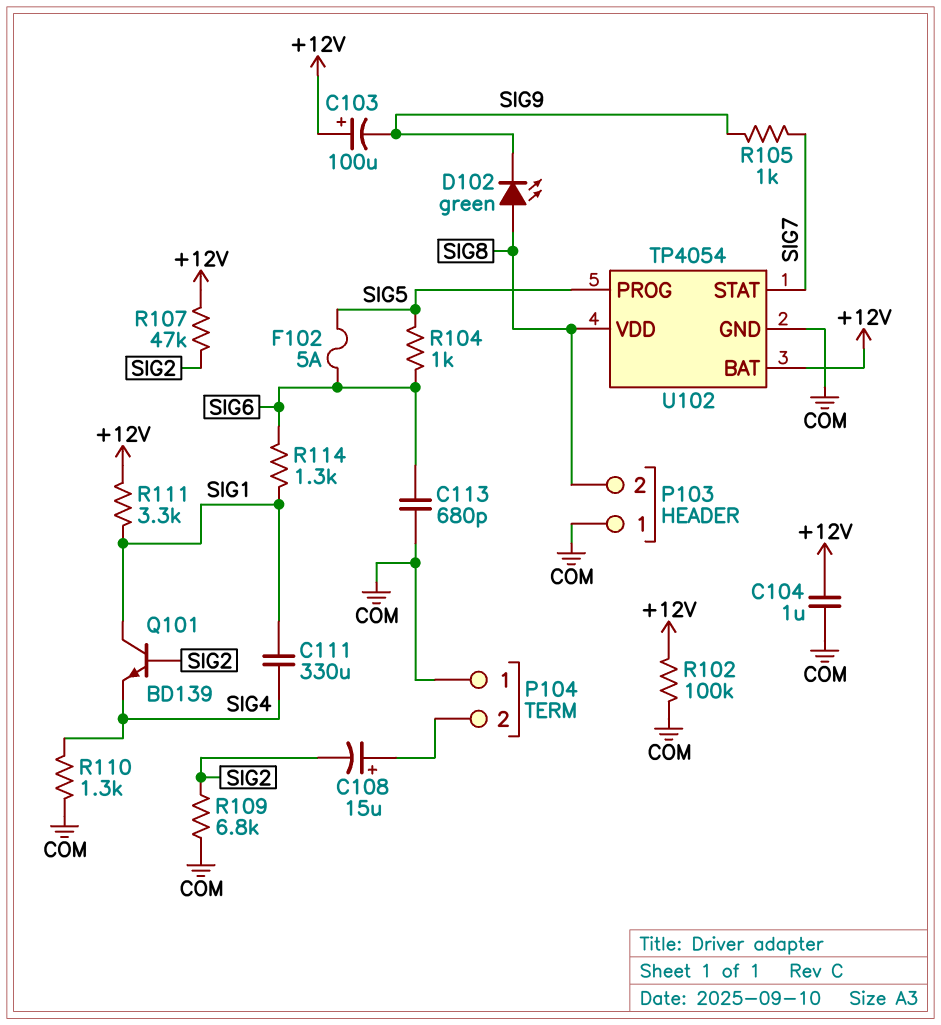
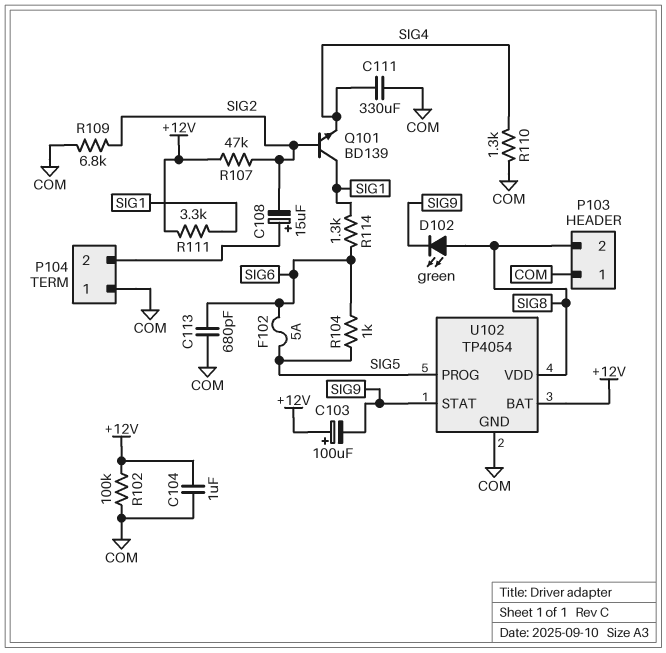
C111: 330uF (SIG1, SIG4) -> 330uF (COM, SIG4)
R105: 1k (SIG7, SIG9) -> none
U102 pin STAT: SIG7 -> SIG9

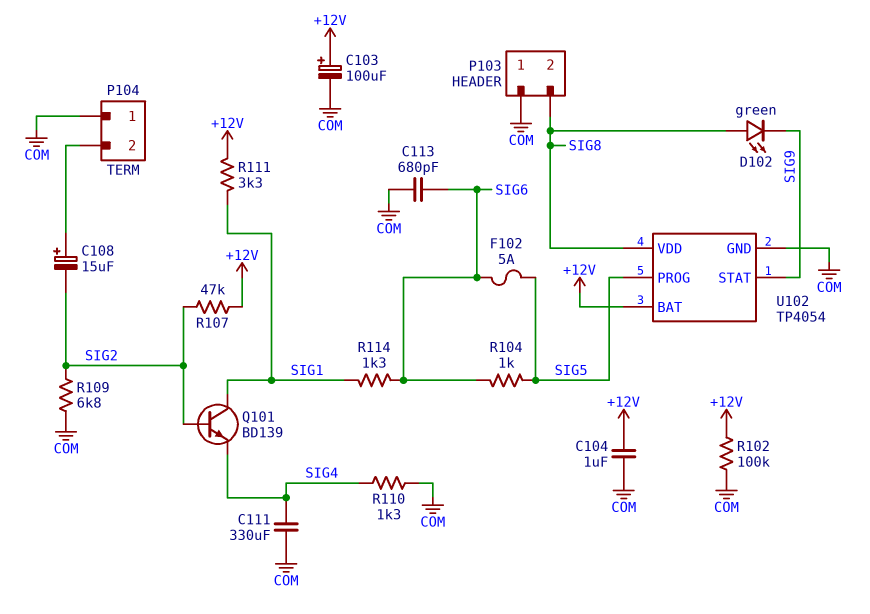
C103: 100uF (plus +12V, minus SIG9) -> 100uF (plus +12V, minus COM)

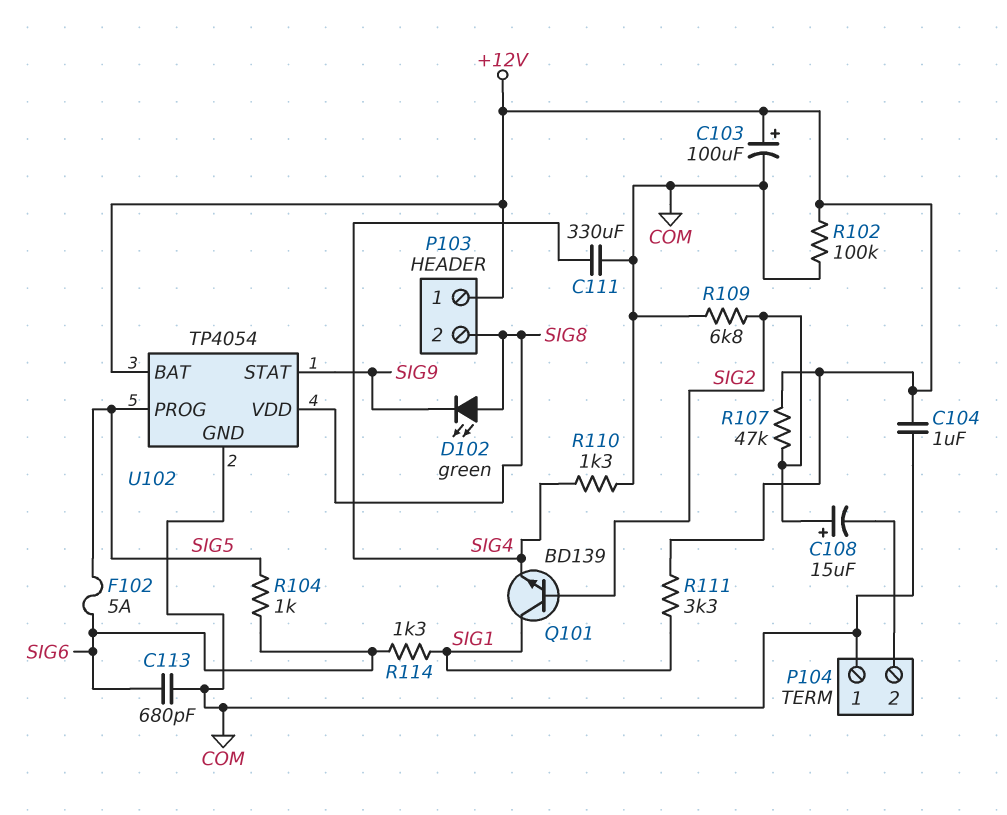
C108: 15uF (plus P104/2, minus SIG2) -> 15uF (plus SIG2, minus P104/2)
P103 pin 1: COM -> +12V

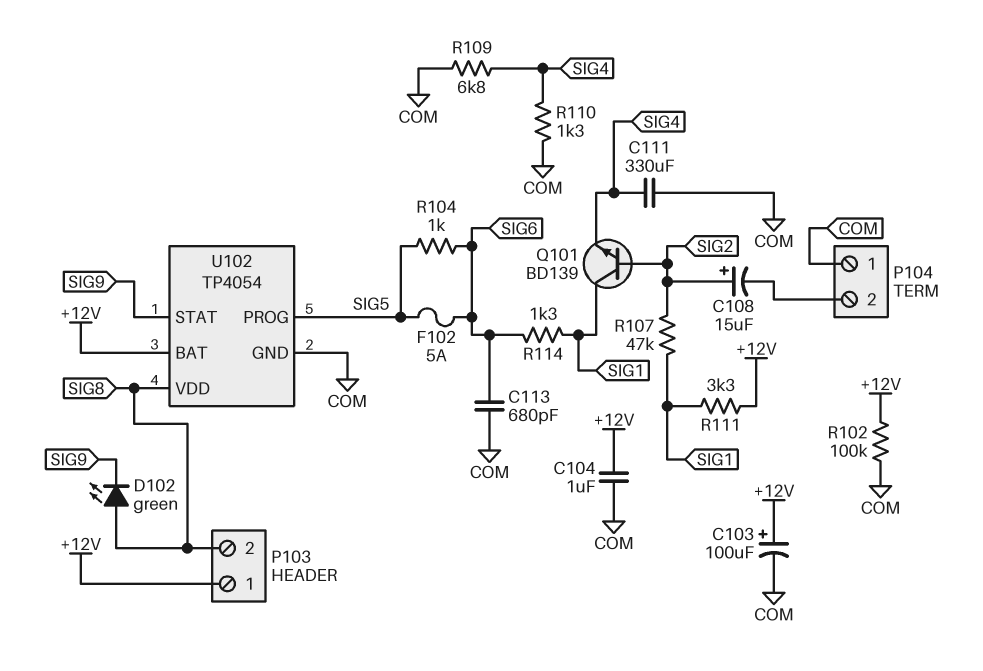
R107: 47k (+12V, SIG2) -> 47k (SIG1, SIG2)
R109: 6.8k (COM, SIG2) -> 6.8k (COM, SIG4)

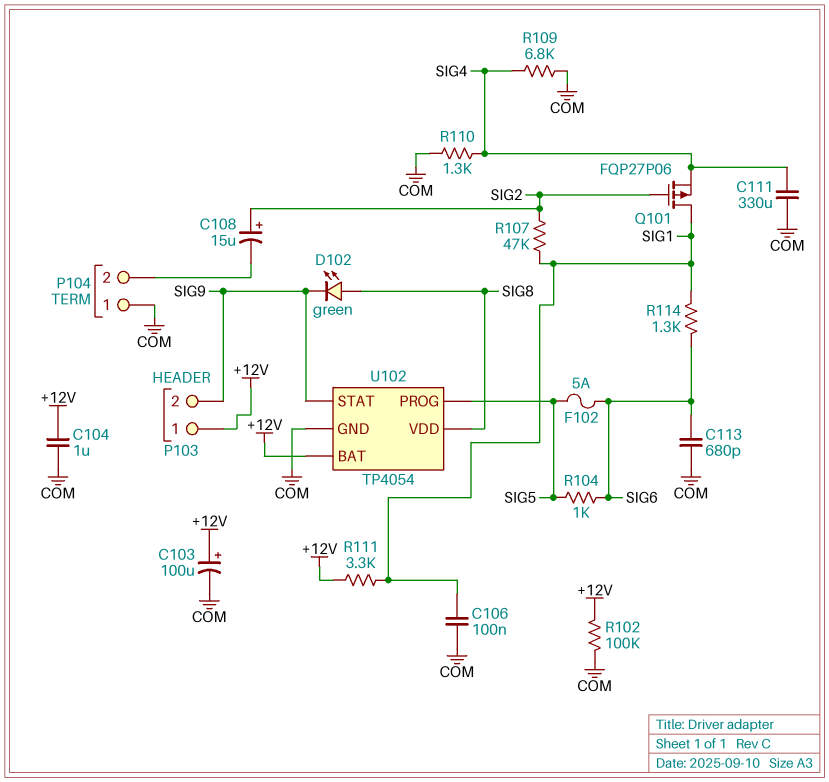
C106: none -> 100nF (COM, SIG1)
P103 pin 2: SIG8 -> SIG9
Q101: NPN BD139 (B SIG2, C SIG1, E SIG4) -> PMOS FQP27P06 (G SIG2, D SIG1, S SIG4)

